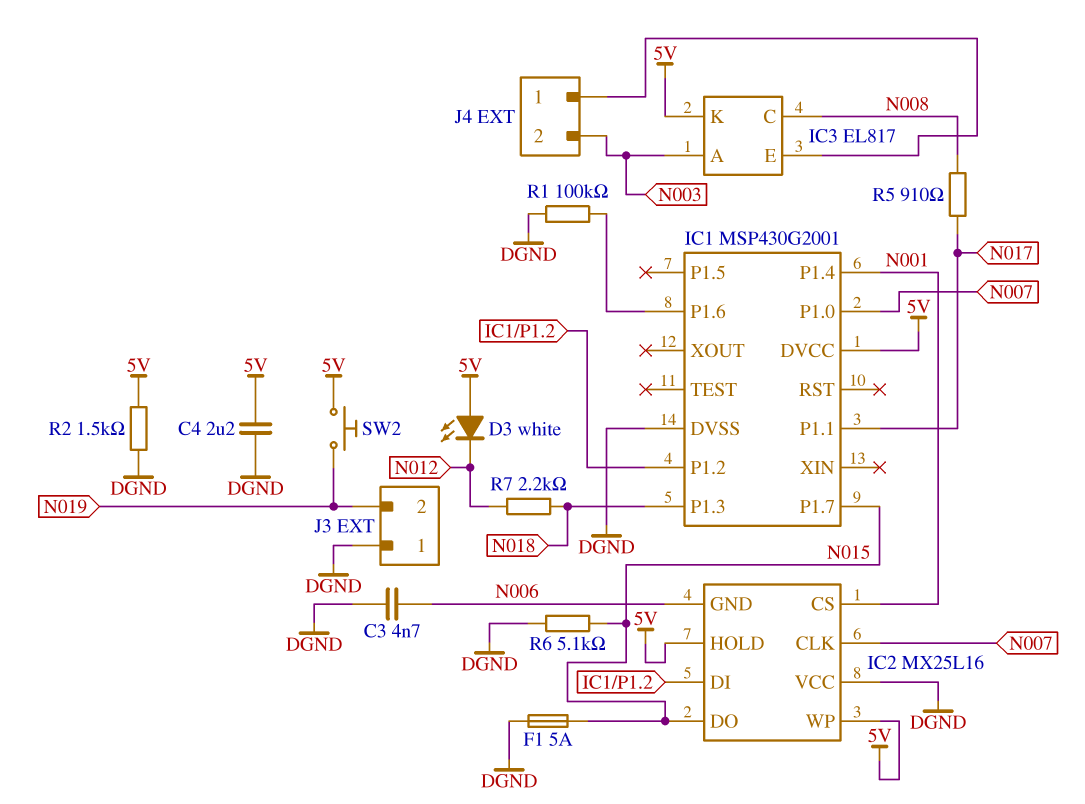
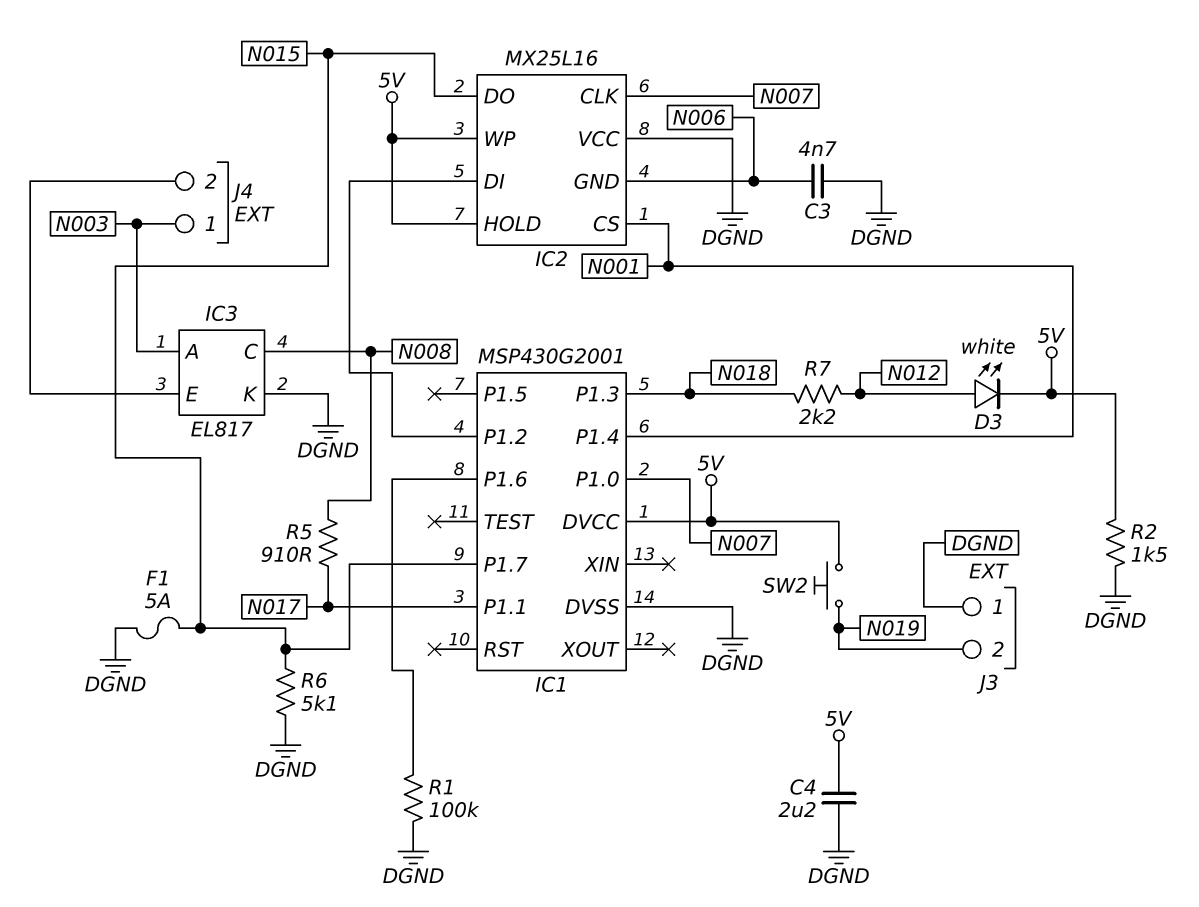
D3: LED white (A 5V, K N012) -> LED white (A N012, K 5V)
IC3 pin K: 5V -> DGND
J4 pin 1: IC3/E -> N003
J4 pin 2: N003 -> IC3/E

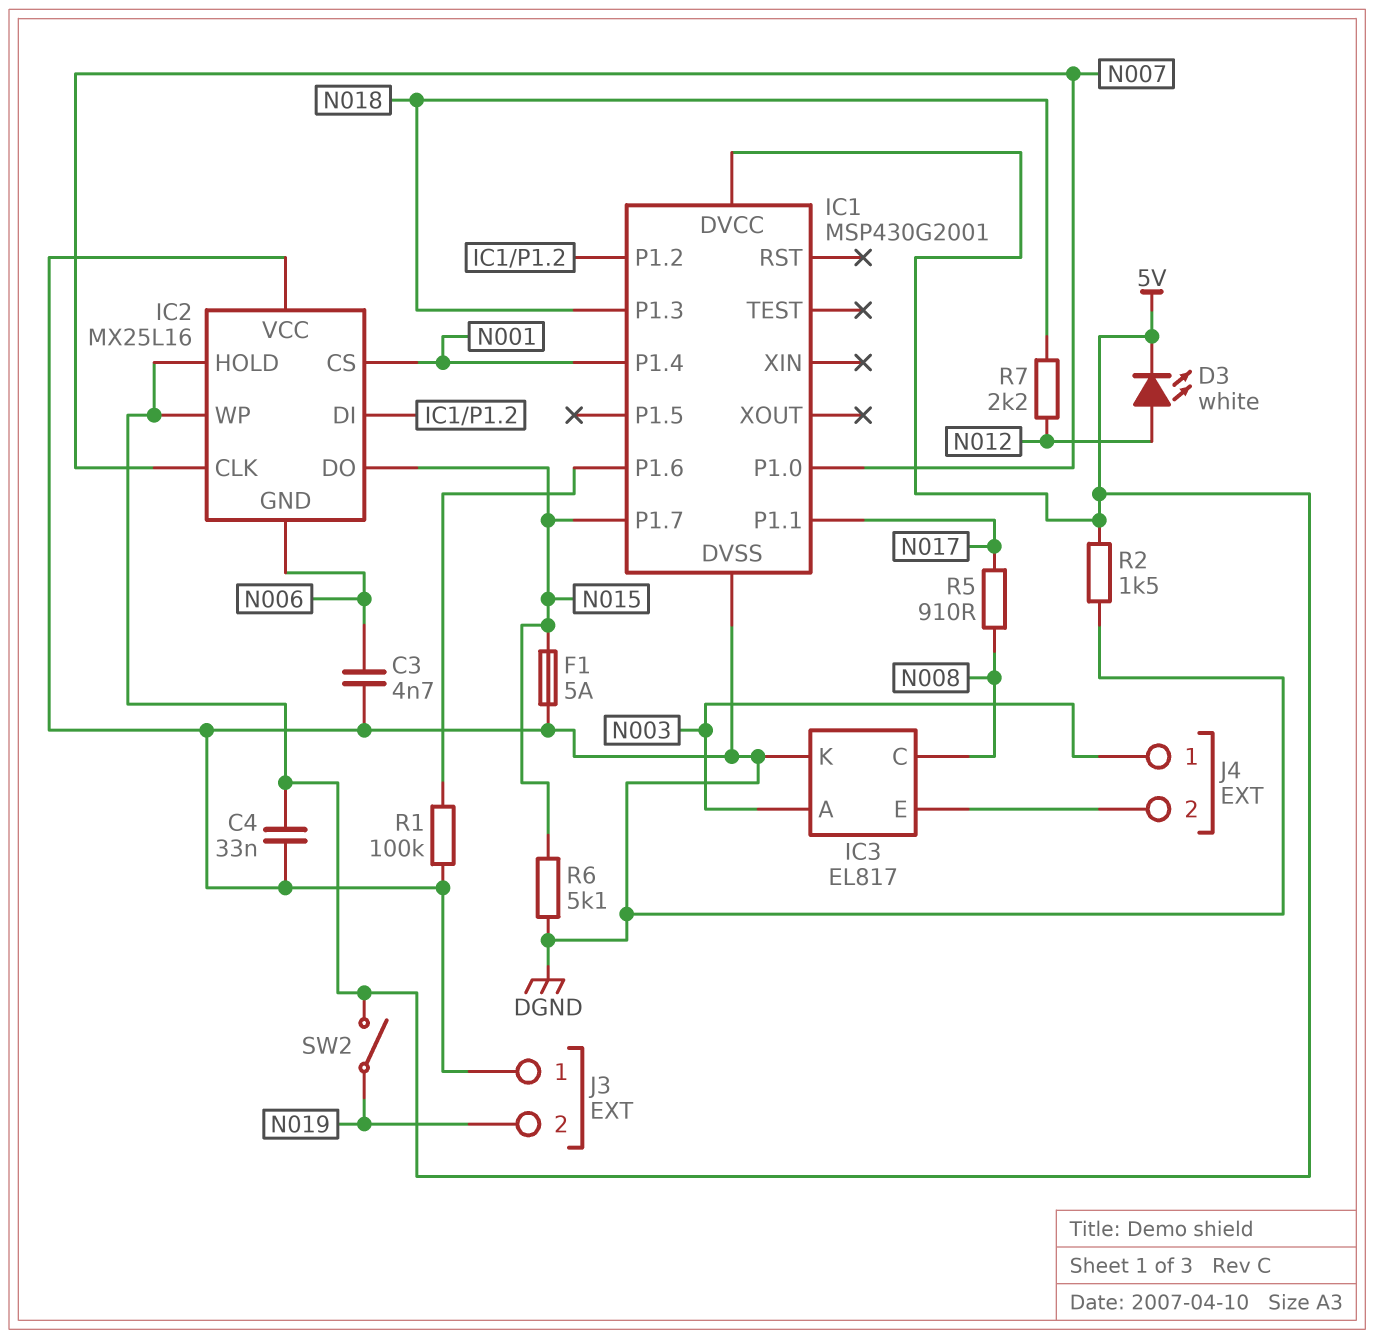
C4: 2.2uF (5V, DGND) -> 33nF (5V, DGND)
SW2: button (5V, N019) -> switch (5V, N019)

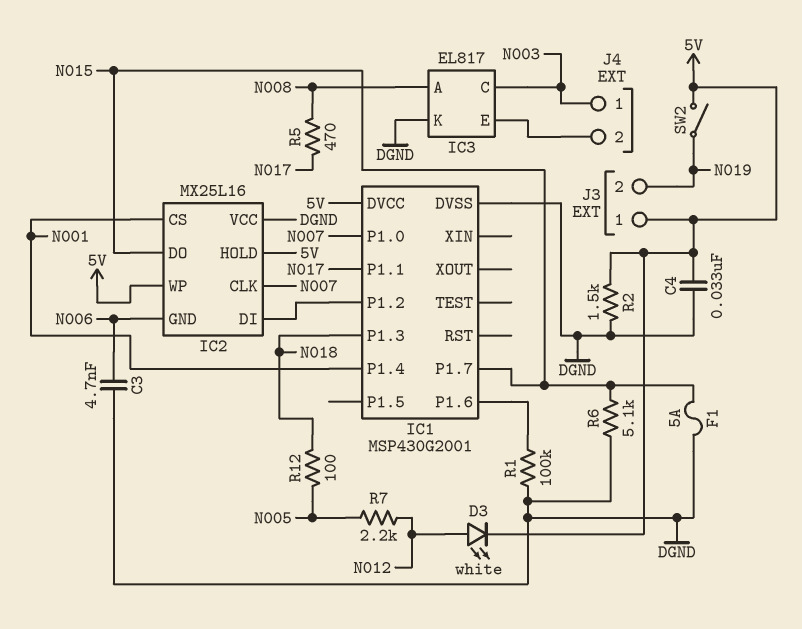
IC3 pin A: N003 -> N008
IC3 pin C: N008 -> N003
J3 pin 1: DGND -> 5V
R5: 910 (N008, N017) -> 470 (N008, N017)
R7: 2.2k (N012, N018) -> 2.2k (N005, N012)
R12: none -> 100 (N005, N018)

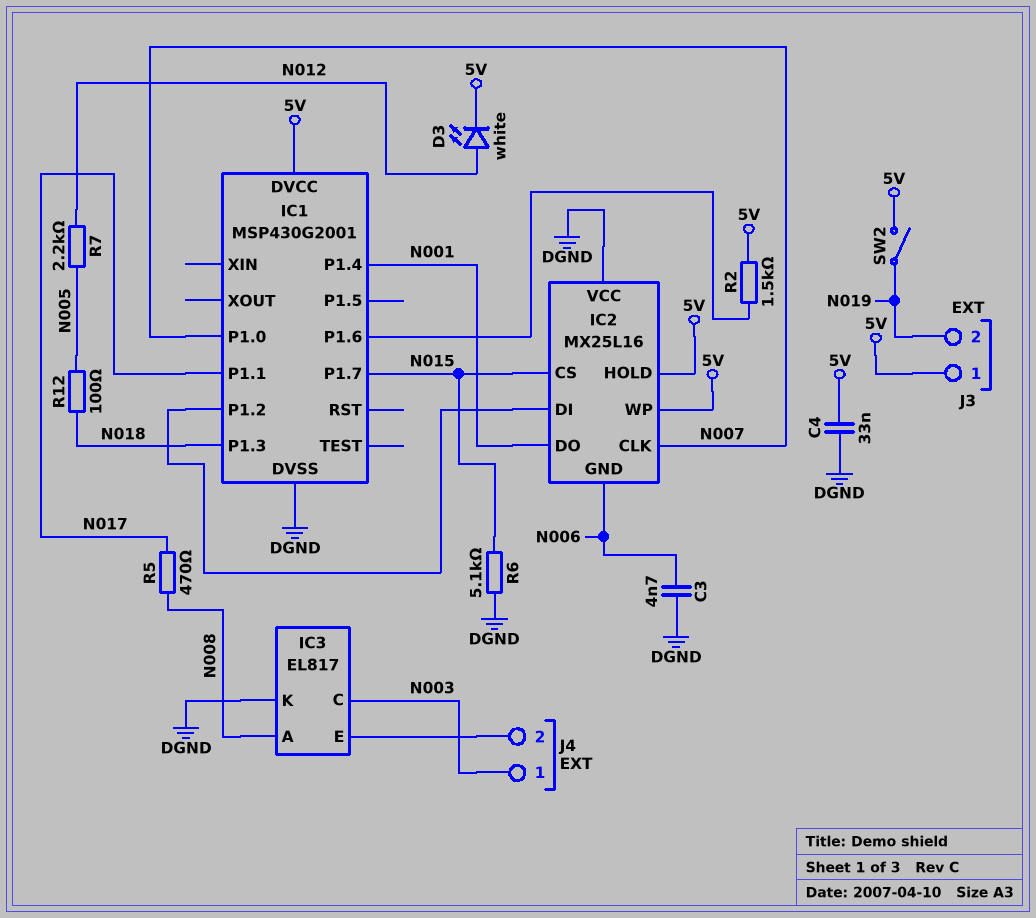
F1: 5A (DGND, N015) -> none
IC2 pin CS: N001 -> N015
IC2 pin DO: N015 -> N001
R1: 100k (DGND, IC1/P1.6) -> none
R2: 1.5k (5V, DGND) -> 1.5k (5V, IC1/P1.6)

